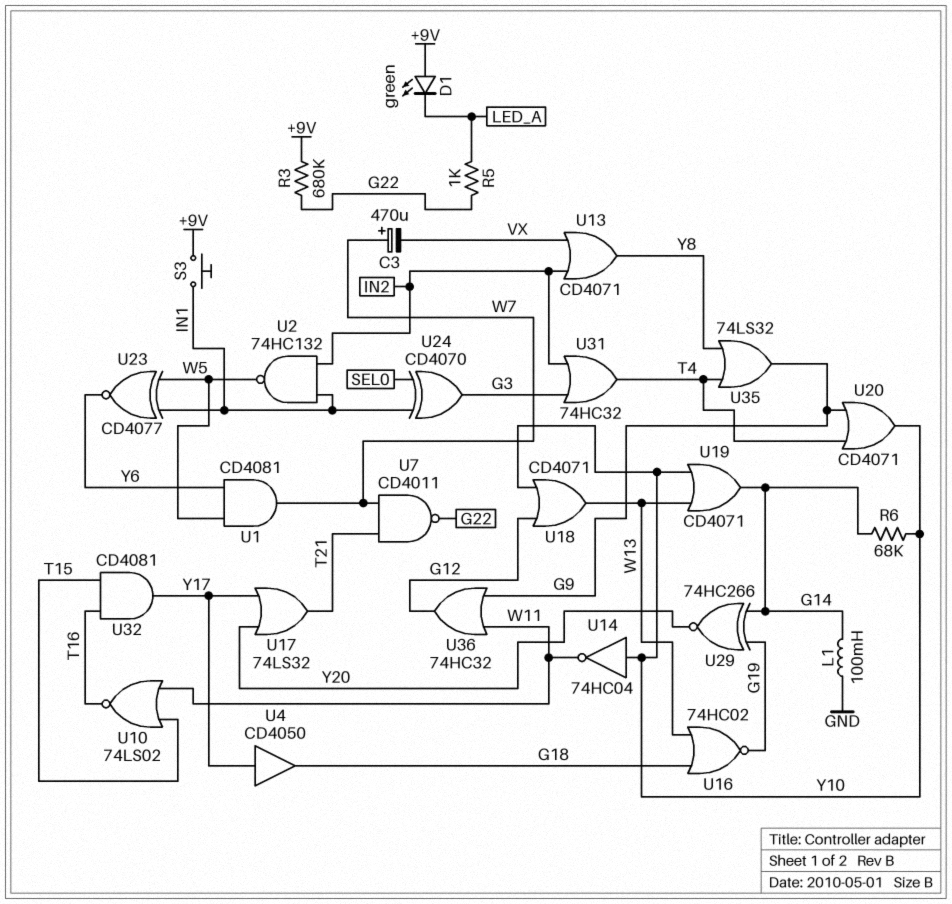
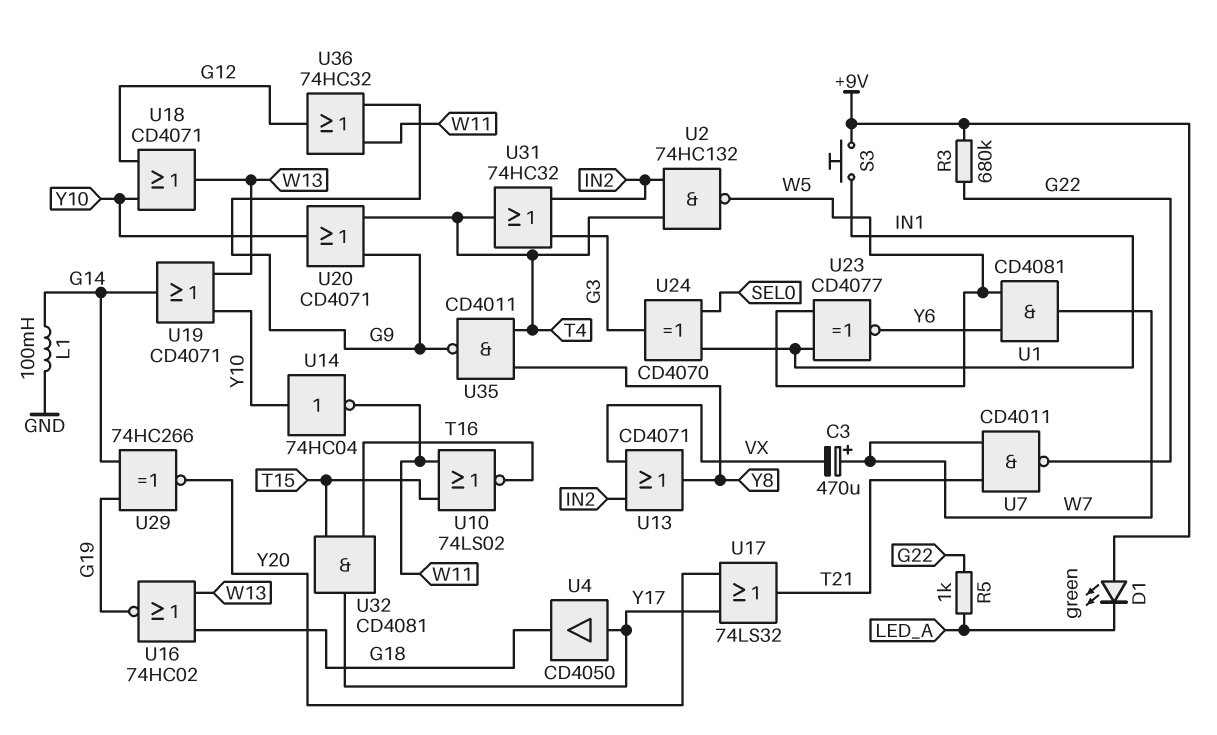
R6: 68k (G14, Y10) -> none
U2: NAND 74HC132 (in IN1, in IN2, out W5) -> NAND 74HC132 (in IN2, in T4, out W5)
U35: OR 74LS32 (in T4, in Y8, out G9) -> NAND CD4011 (in T4, in Y8, out G9)

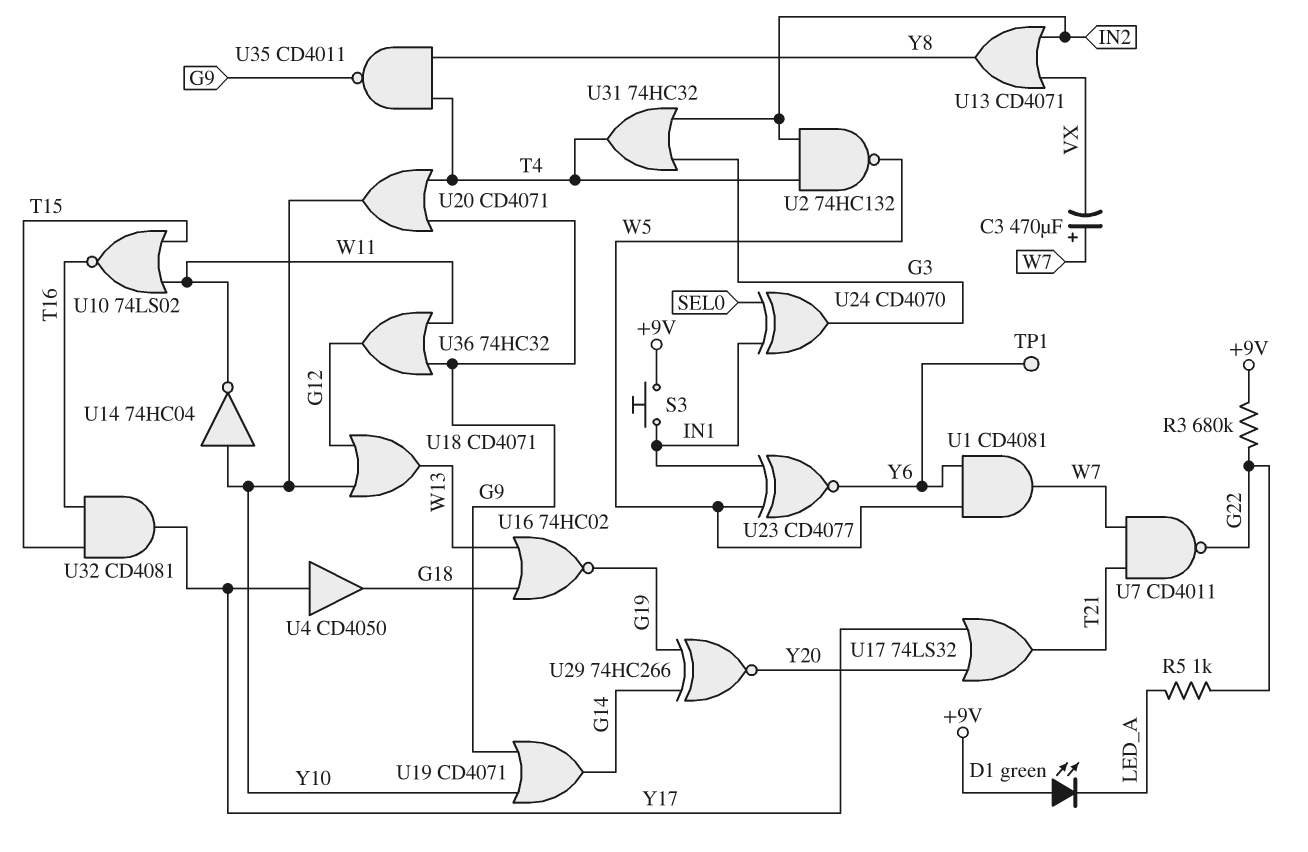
L1: 100mH (G14, GND) -> none
TP1: none -> test point (Y6)
U19: OR CD4071 (in W13, in Y10, out G14) -> OR CD4071 (in G9, in Y10, out G14)

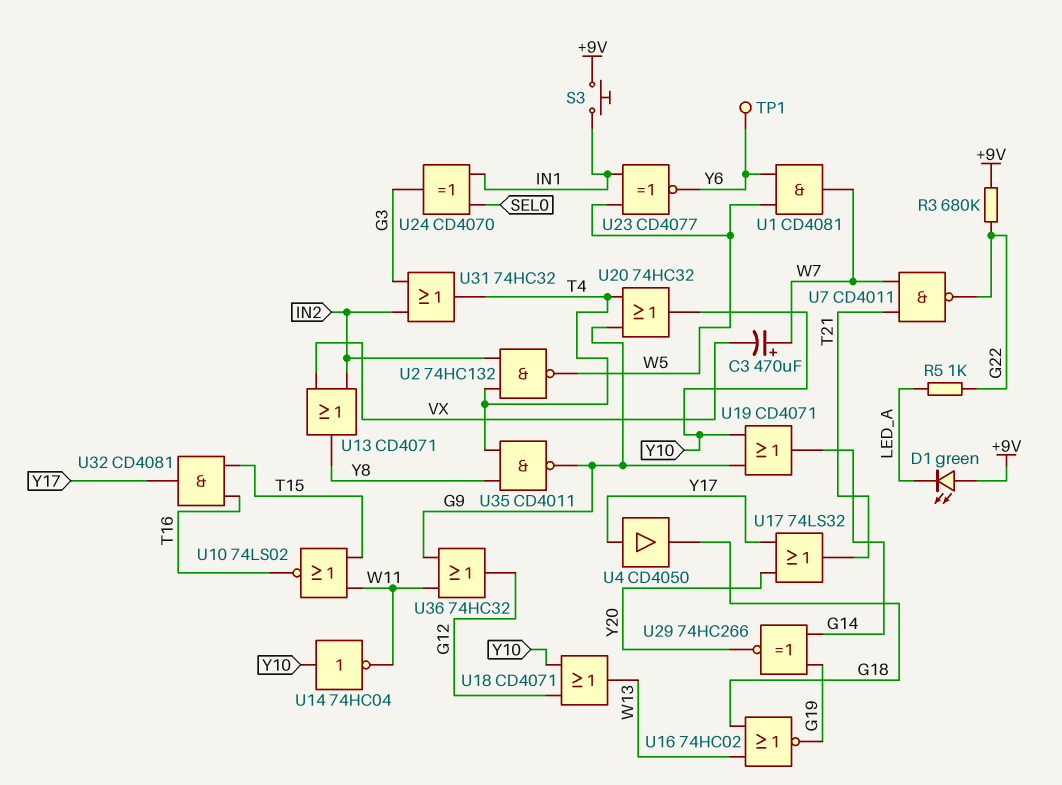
U20: OR CD4071 (in G9, in T4, out Y10) -> OR 74HC32 (in G9, in T4, out Y10)

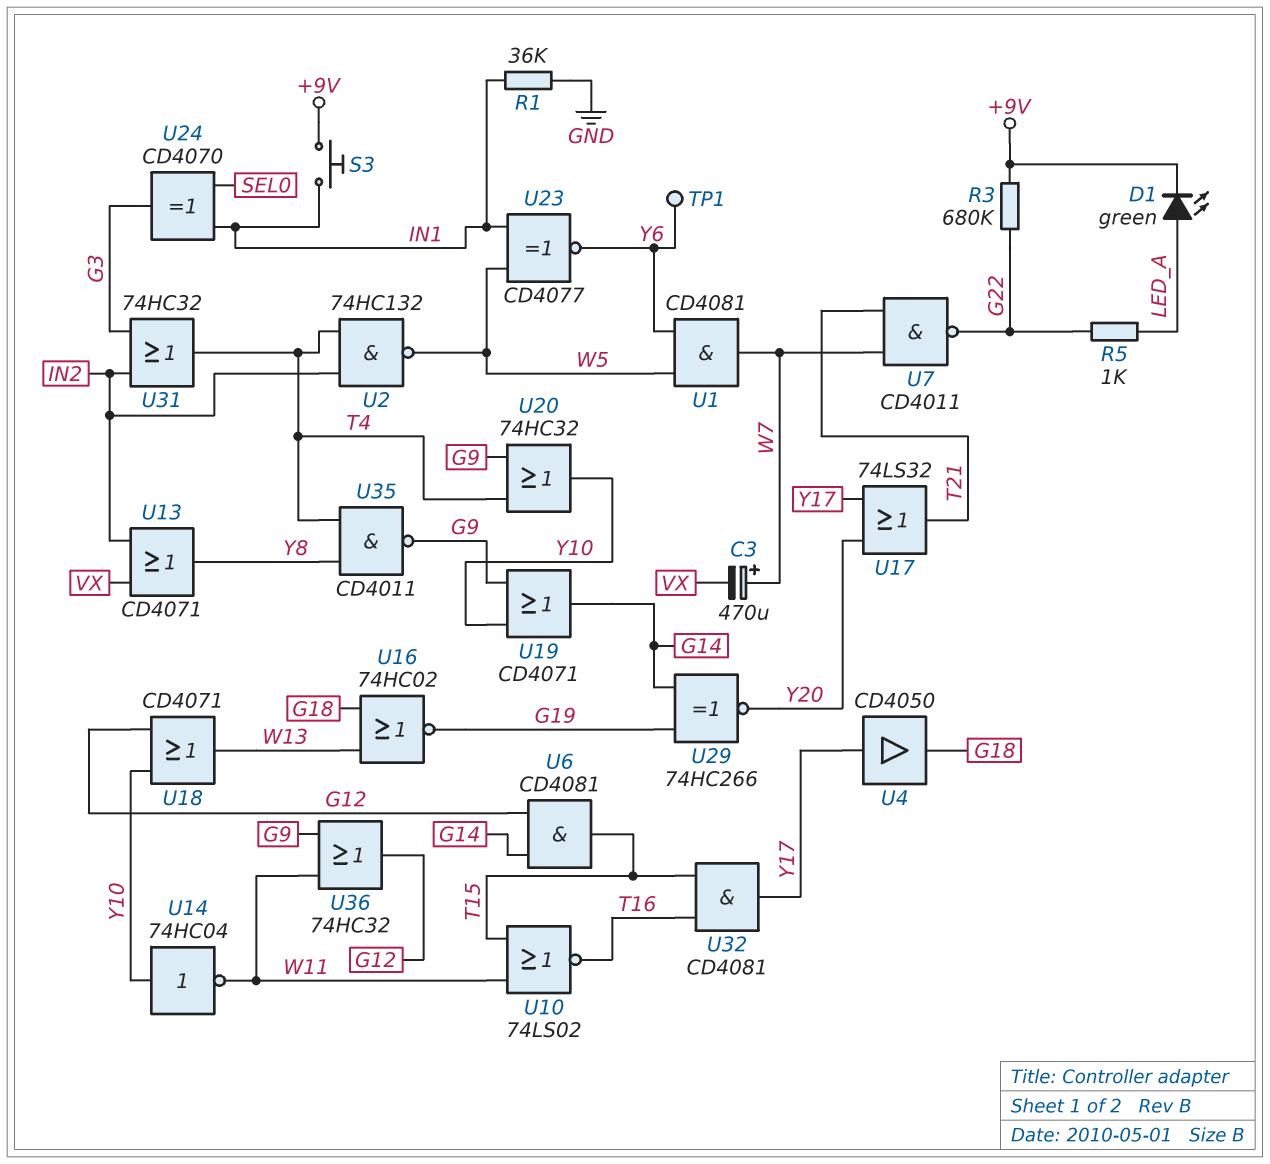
D1: LED green (A +9V, K LED_A) -> LED green (A LED_A, K +9V)
R1: none -> 36k (GND, IN1)
U6: none -> AND CD4081 (in G12, in G14, out T15)

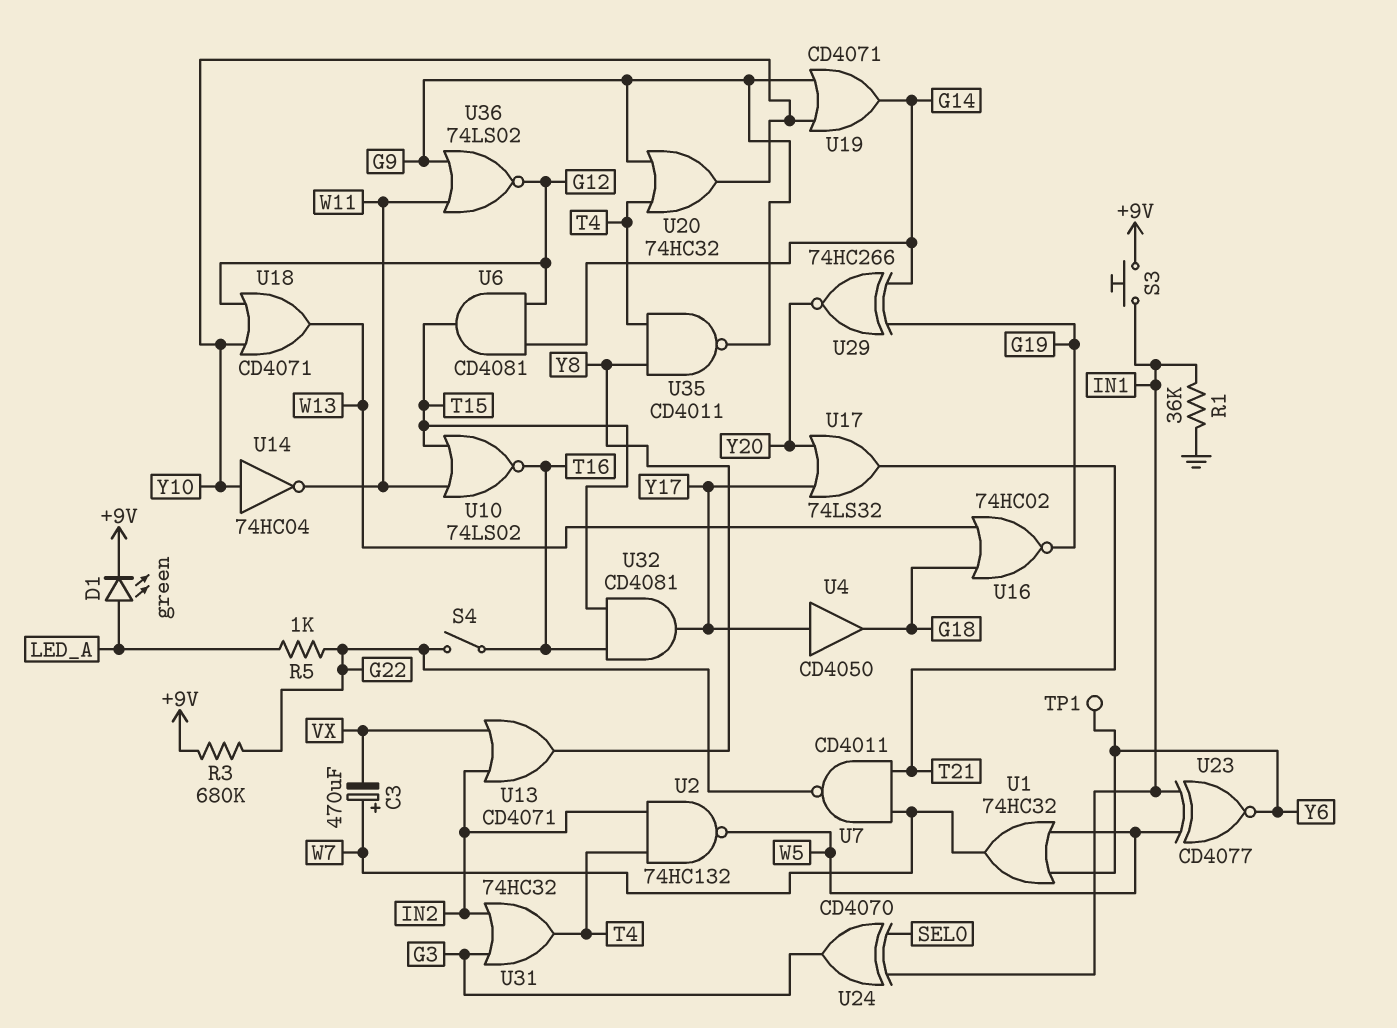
S4: none -> switch (G22, T16)
U1: AND CD4081 (in W5, in Y6, out W7) -> OR 74HC32 (in W5, in Y6, out W7)
U36: OR 74HC32 (in G9, in W11, out G12) -> NOR 74LS02 (in G9, in W11, out G12)

